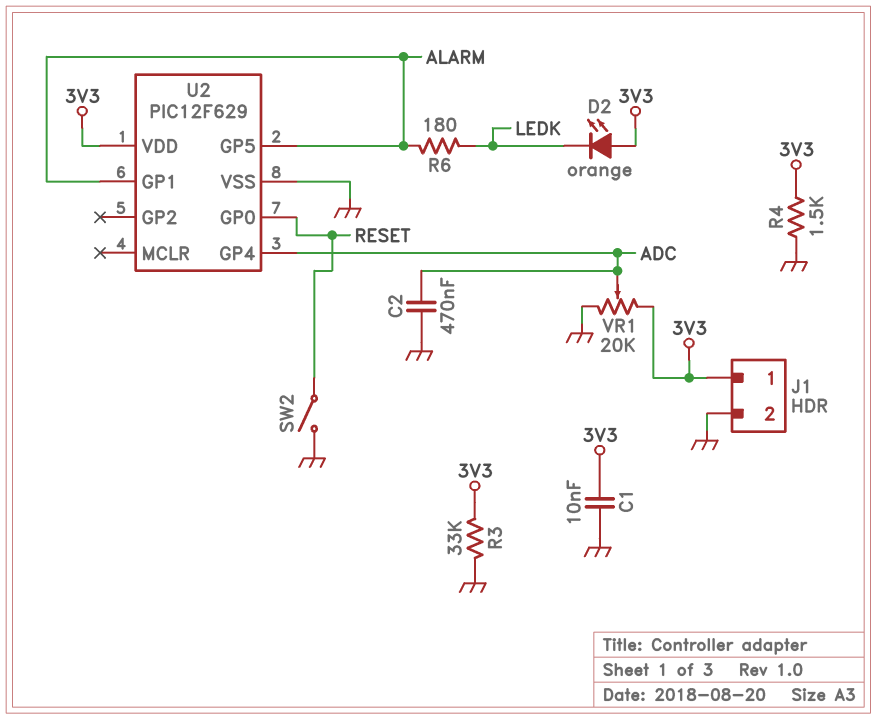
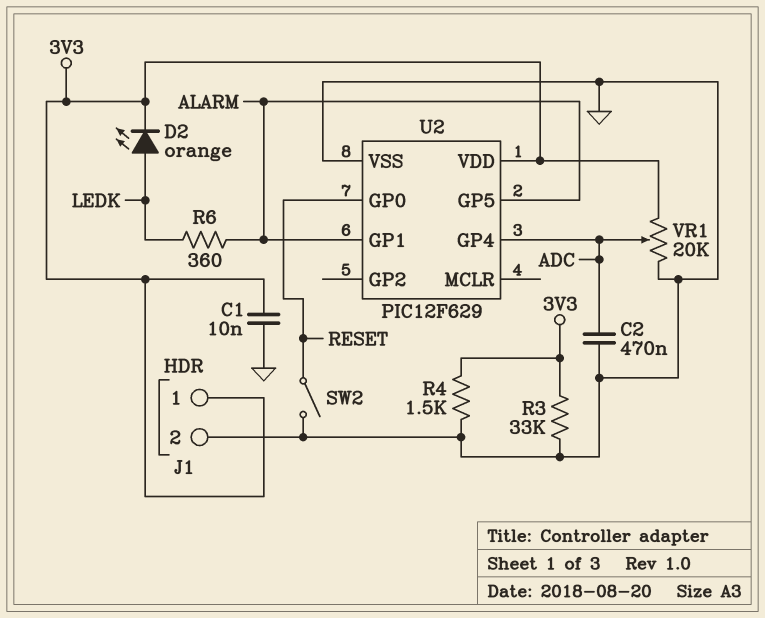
D2: LED orange (A 3V3, K LEDK) -> LED orange (A LEDK, K 3V3)
R6: 180 (ALARM, LEDK) -> 360 (ALARM, LEDK)

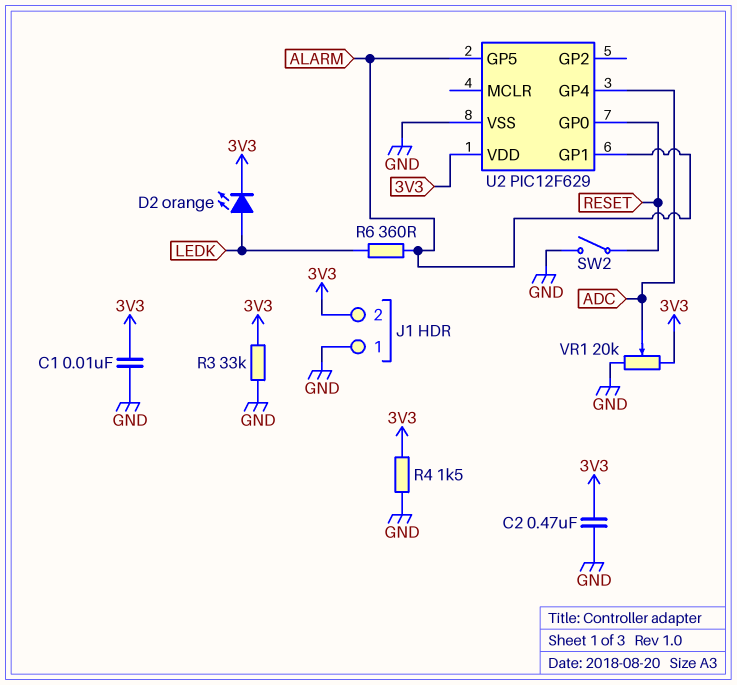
C2: 470nF (ADC, GND) -> 470nF (3V3, GND)
J1 pin 1: 3V3 -> GND
J1 pin 2: GND -> 3V3

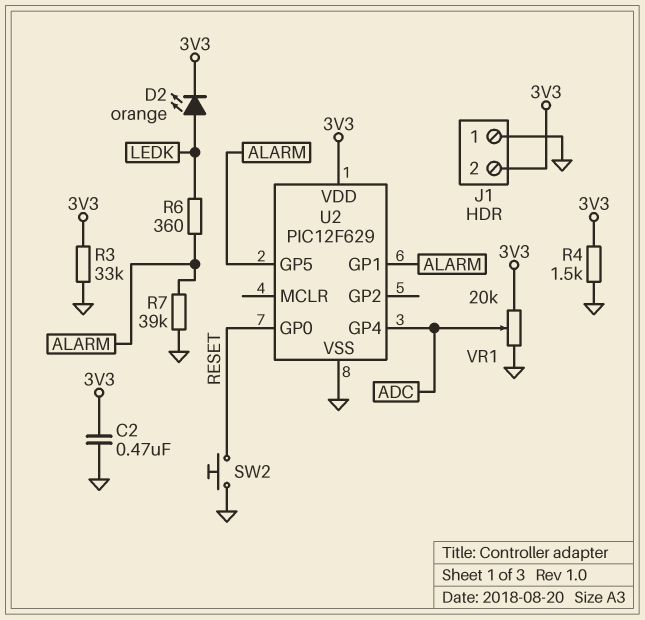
C1: 10nF (3V3, GND) -> none
R7: none -> 39k (ALARM, GND)
SW2: switch (GND, RESET) -> button (GND, RESET)

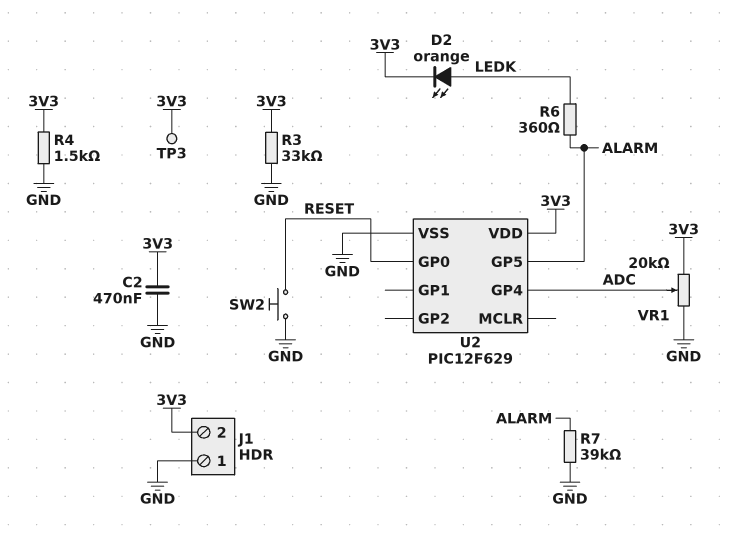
TP3: none -> test point (3V3)
U2 pin GP1: ALARM -> none

